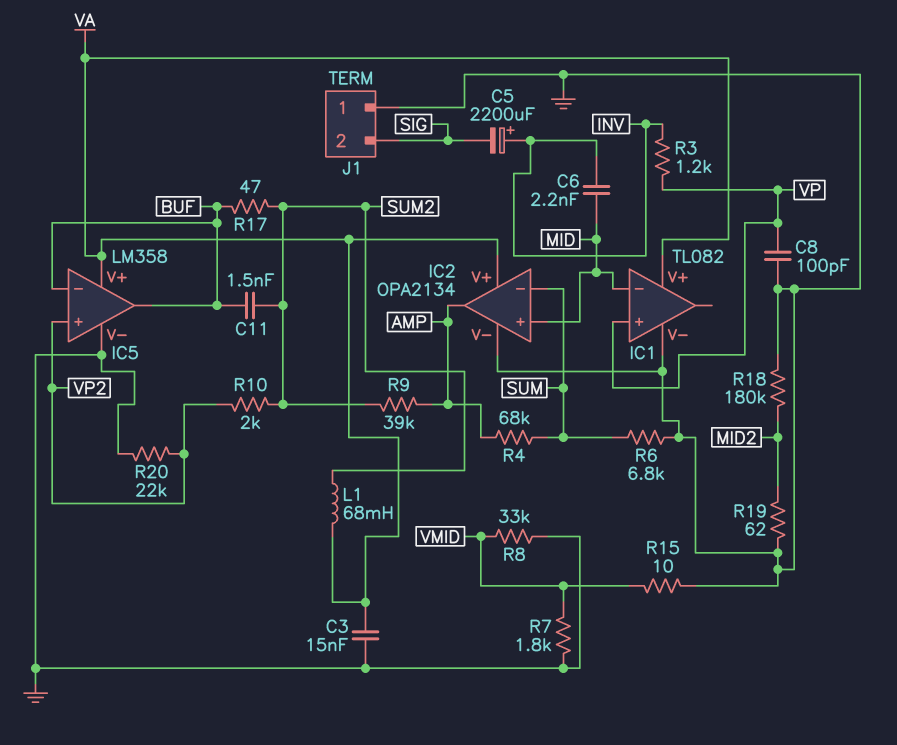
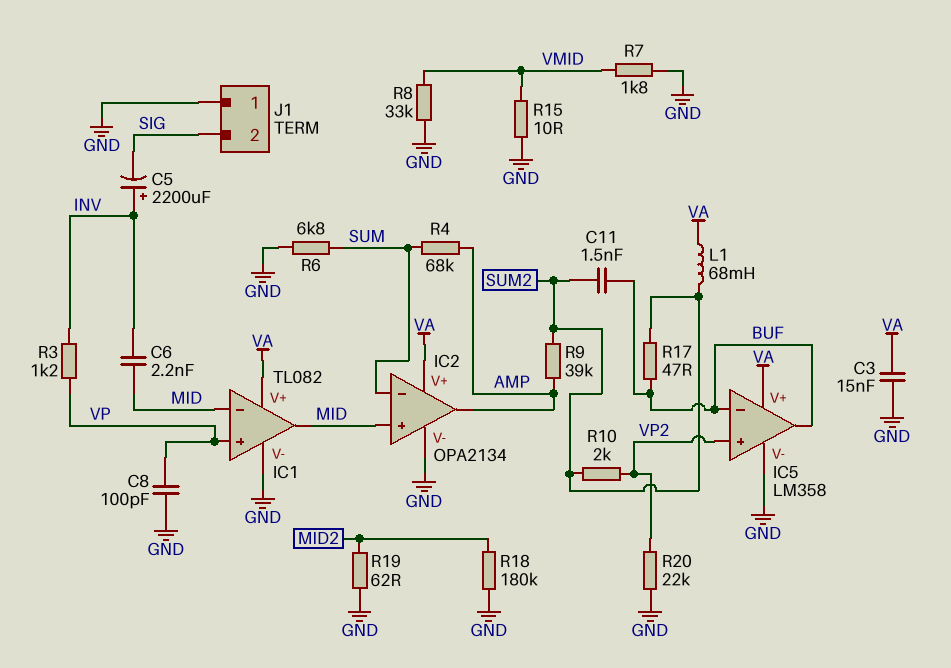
IC1 pin out: none -> MID

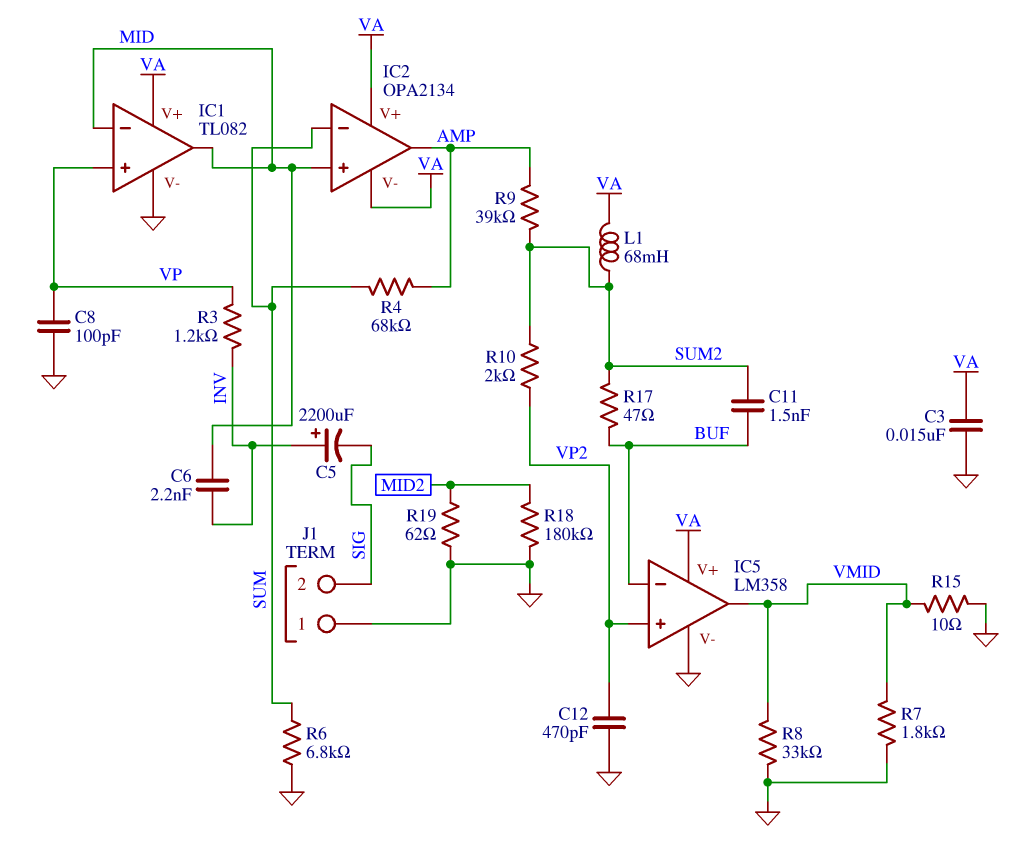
C12: none -> 470pF (GND, VP2)
IC2 pin V-: GND -> VA
IC5 pin out: BUF -> VMID
R20: 22k (GND, VP2) -> none

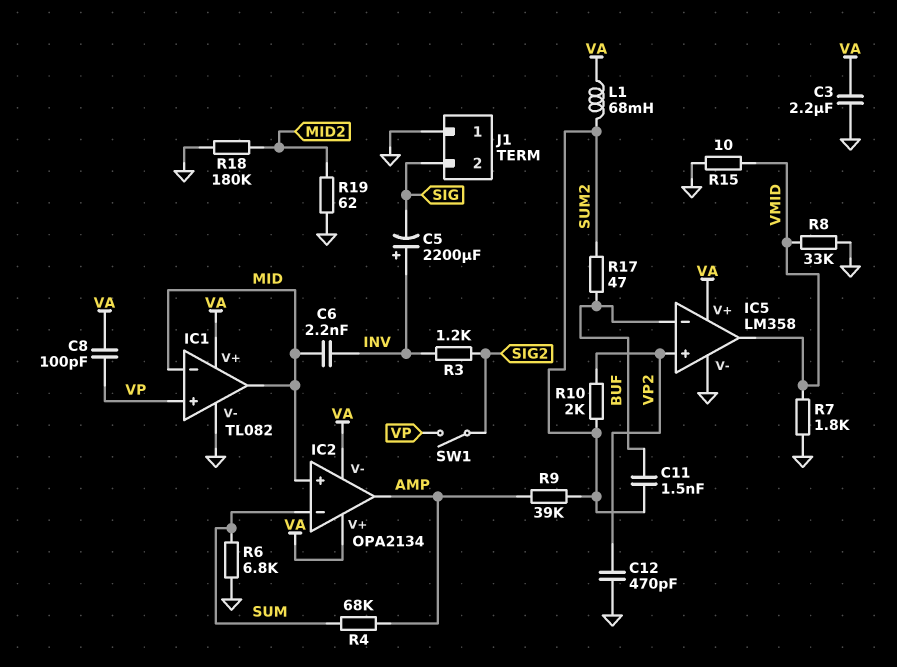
C3: 15nF (GND, VA) -> 2.2uF (GND, VA)
C8: 100pF (GND, VP) -> 100pF (VA, VP)
R3: 1.2k (INV, VP) -> 1.2k (INV, SIG2)
SW1: none -> switch (SIG2, VP)

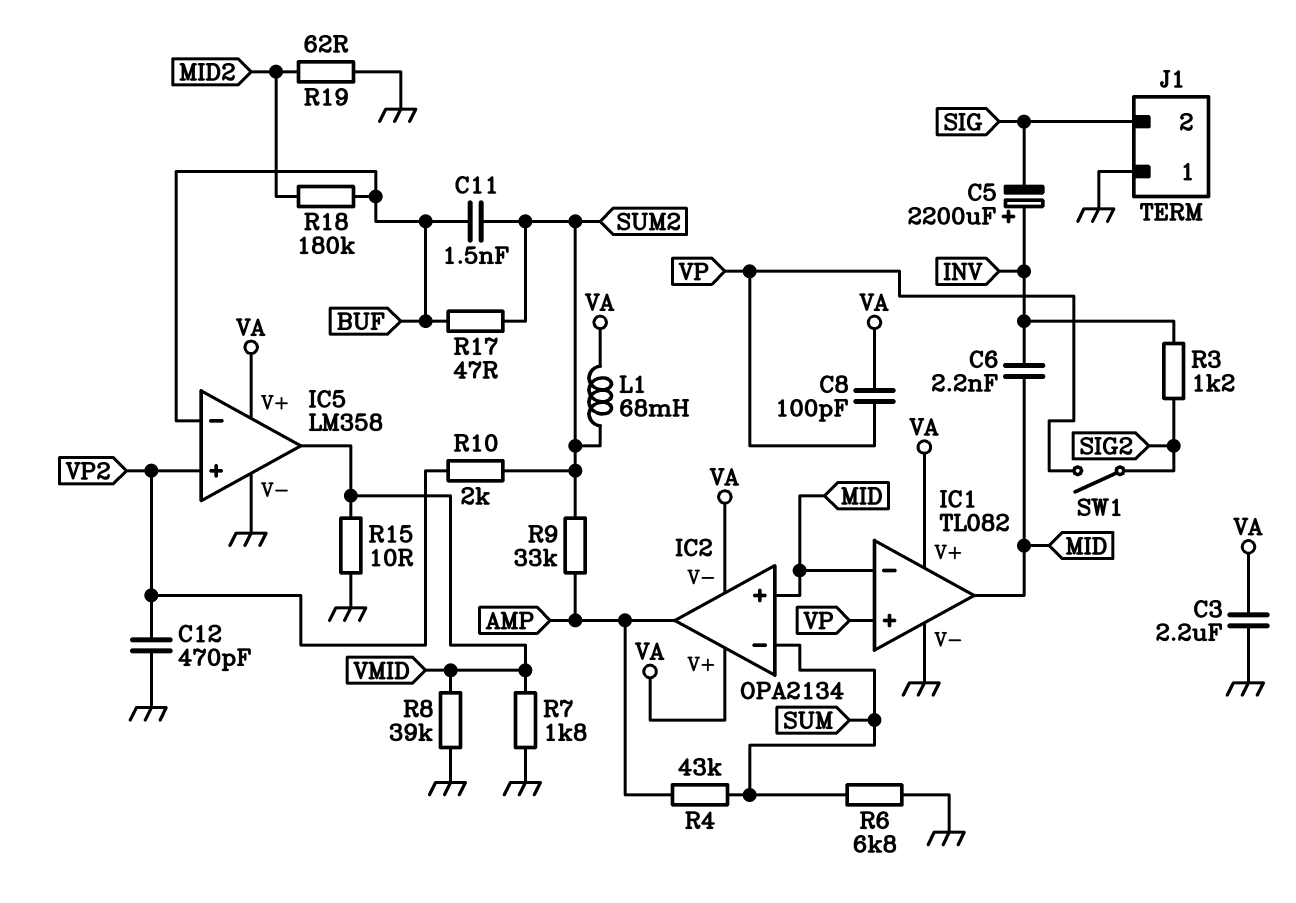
R4: 68k (AMP, SUM) -> 43k (AMP, SUM)
R8: 33k (GND, VMID) -> 39k (GND, VMID)
R9: 39k (AMP, SUM2) -> 33k (AMP, SUM2)
R18: 180k (GND, MID2) -> 180k (BUF, MID2)

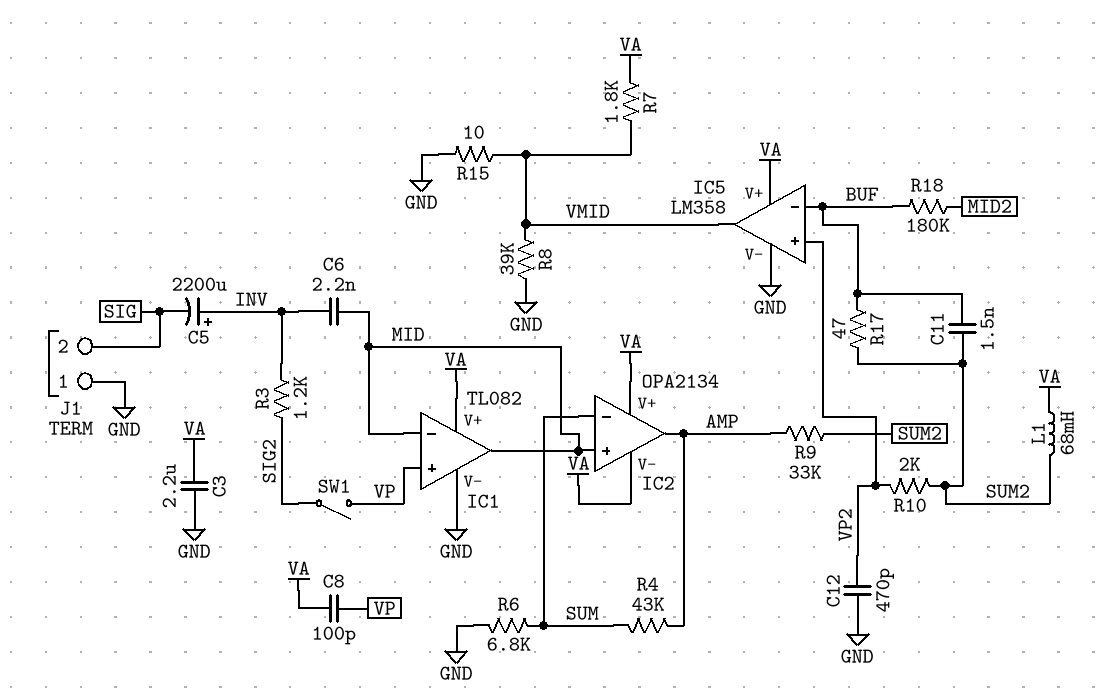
R7: 1.8k (GND, VMID) -> 1.8k (VA, VMID)
R19: 62 (GND, MID2) -> none

